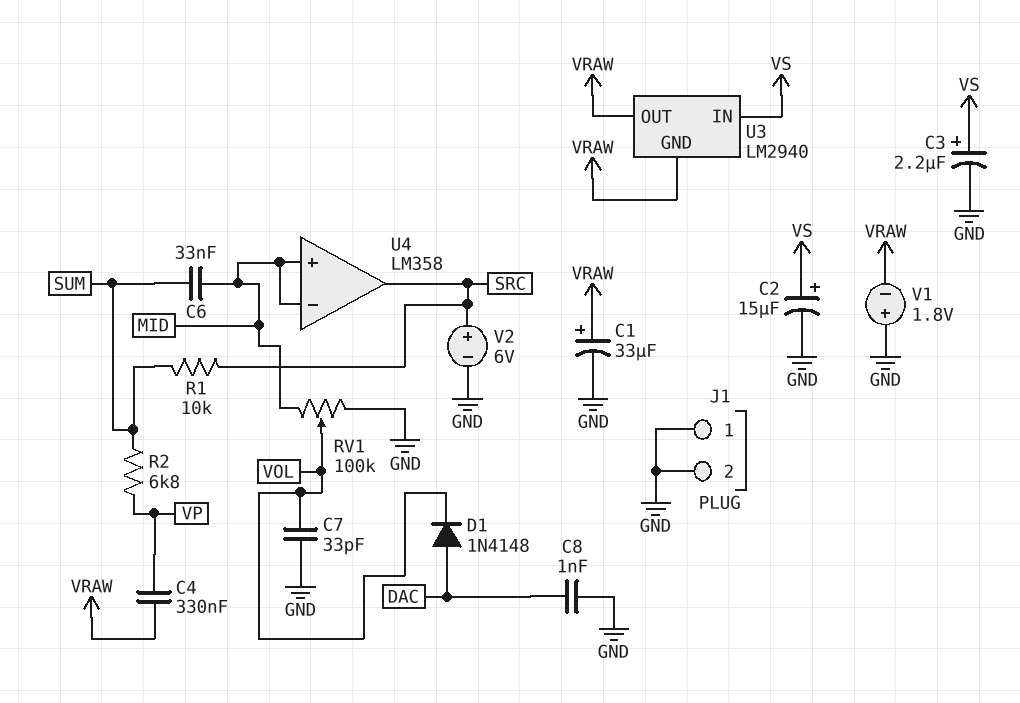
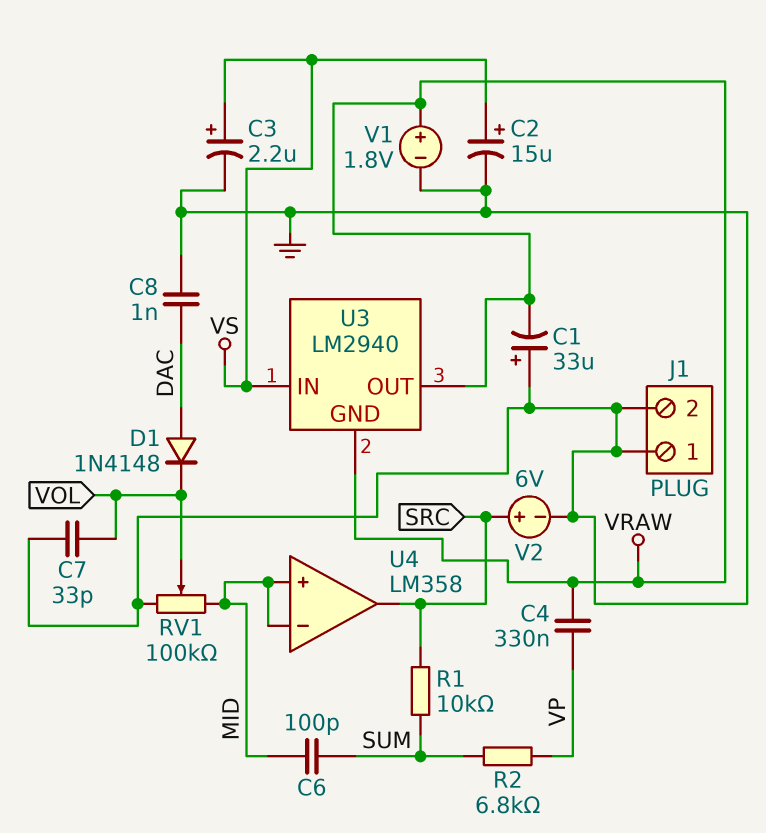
C1: 33uF (plus VRAW, minus GND) -> 33uF (plus GND, minus VRAW)
C6: 33nF (MID, SUM) -> 100pF (MID, SUM)
V1: 1.8V (plus GND, minus VRAW) -> 1.8V (plus VRAW, minus GND)

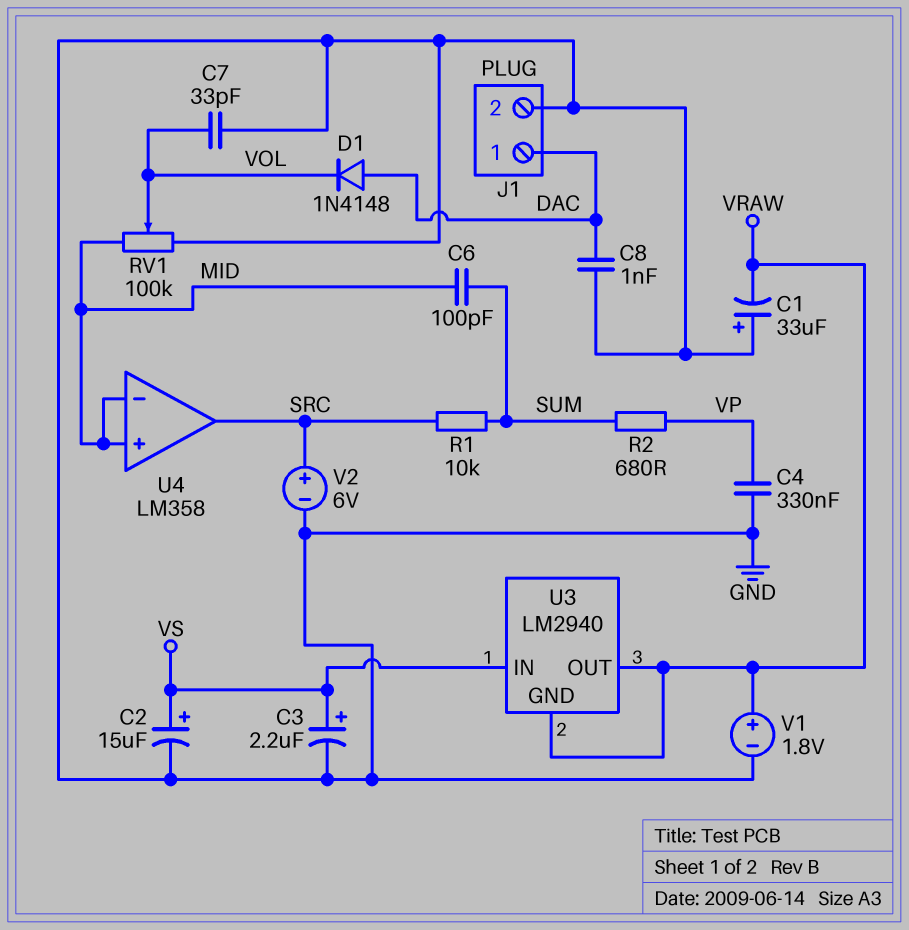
C4: 330nF (VP, VRAW) -> 330nF (GND, VP)
J1 pin 1: GND -> DAC
R2: 6.8k (SUM, VP) -> 680 (SUM, VP)

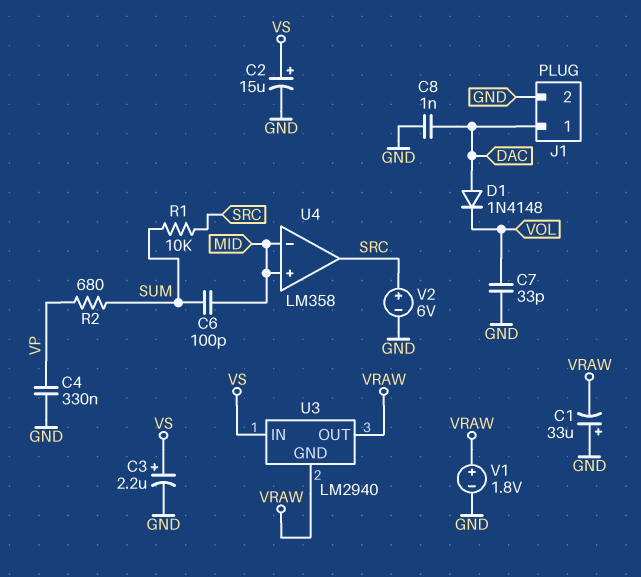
RV1: 100k (GND, MID, wiper VOL) -> none

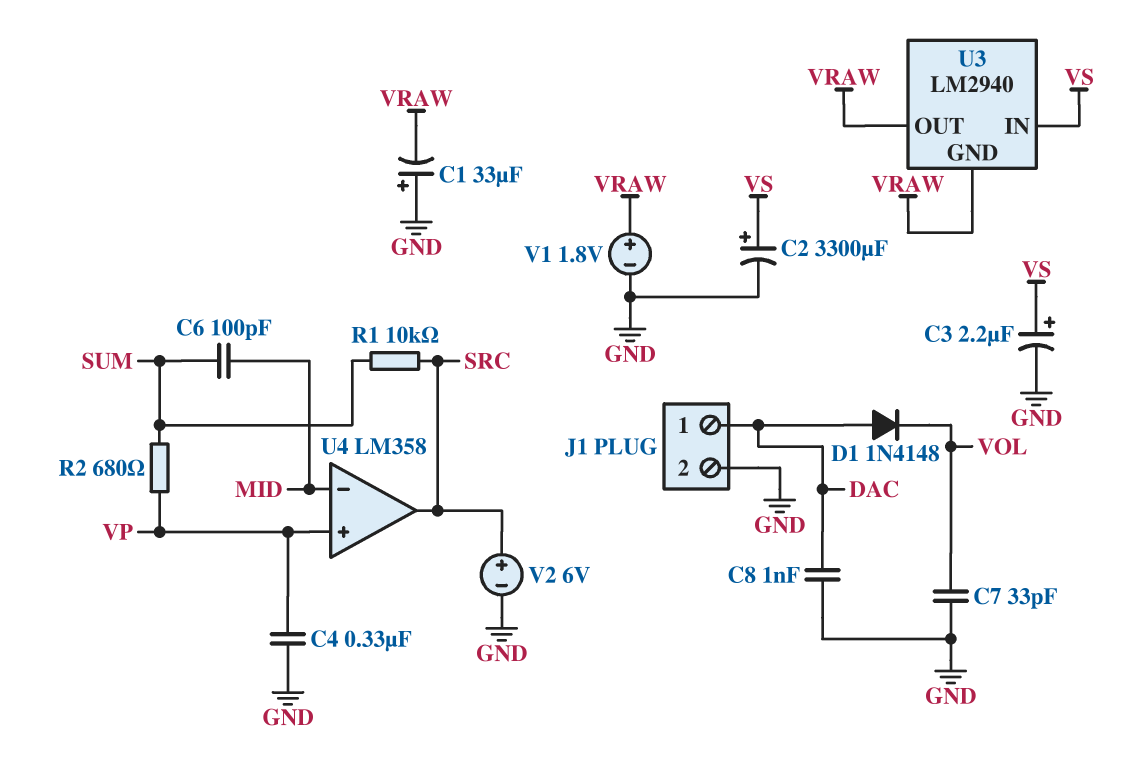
C2: 15uF (plus VS, minus GND) -> 3300uF (plus VS, minus GND)
U4 pin in+: MID -> VP

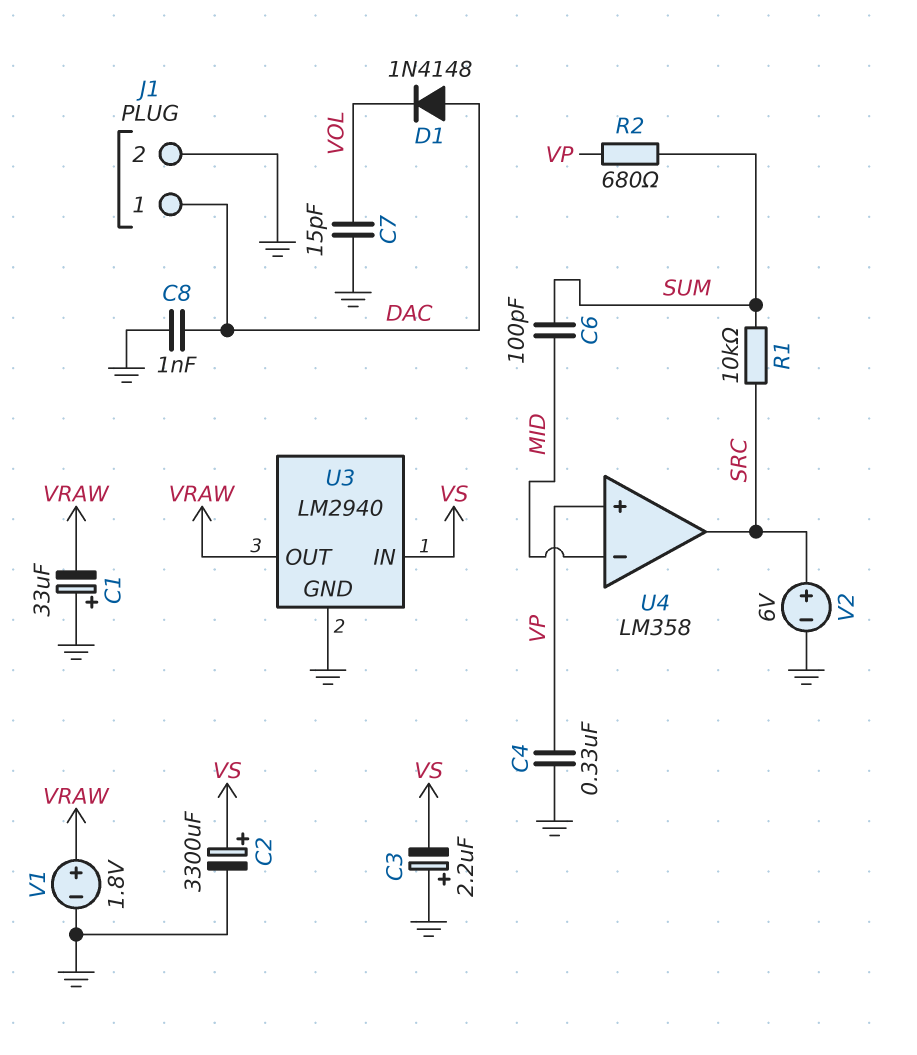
C3: 2.2uF (plus VS, minus GND) -> 2.2uF (plus GND, minus VS)
C7: 33pF (GND, VOL) -> 15pF (GND, VOL)
U3 pin GND: VRAW -> GND

